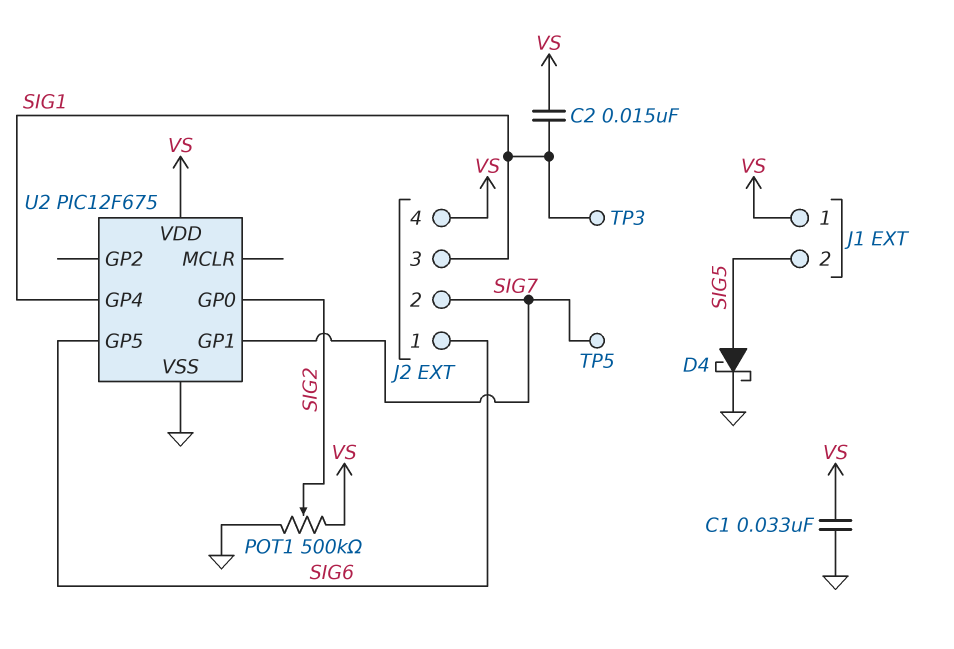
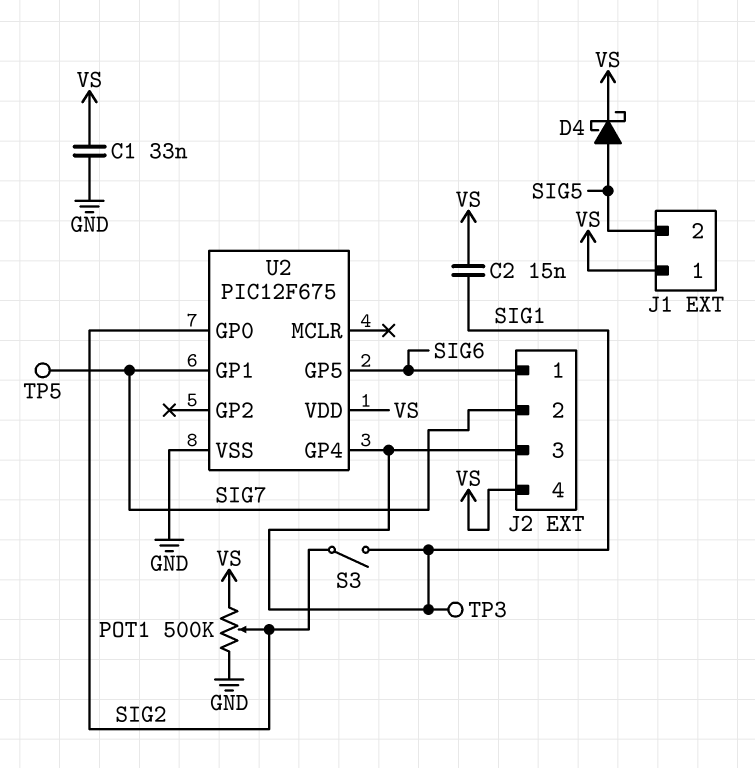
D4: schottky (A SIG5, K GND) -> schottky (A SIG5, K VS)
S3: none -> switch (SIG1, SIG2)

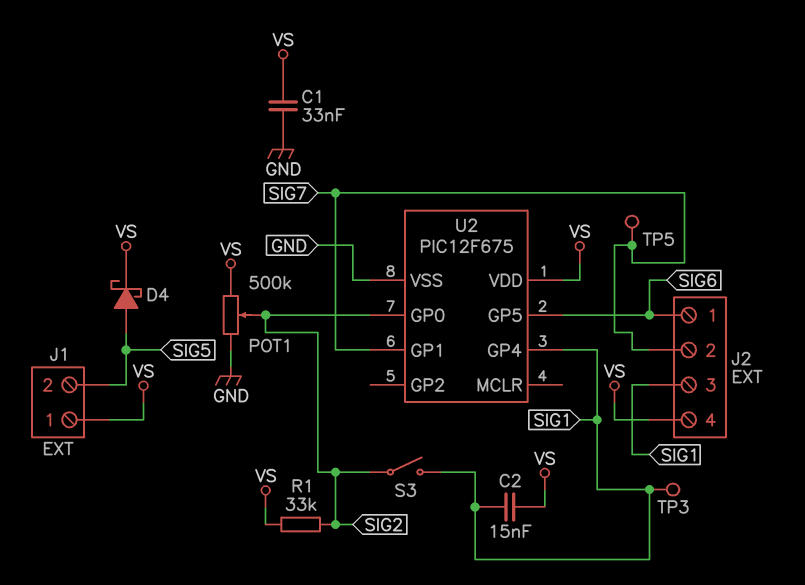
R1: none -> 33k (SIG2, VS)

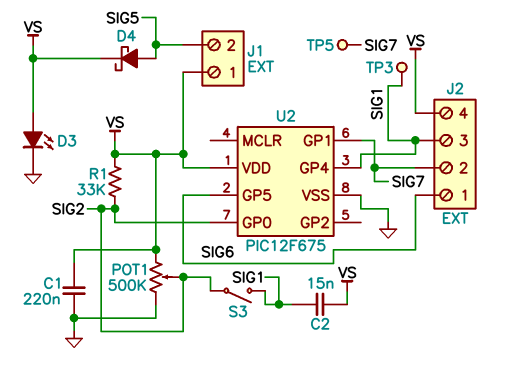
C1: 33nF (GND, VS) -> 220nF (GND, VS)
D3: none -> LED (A VS, K GND)

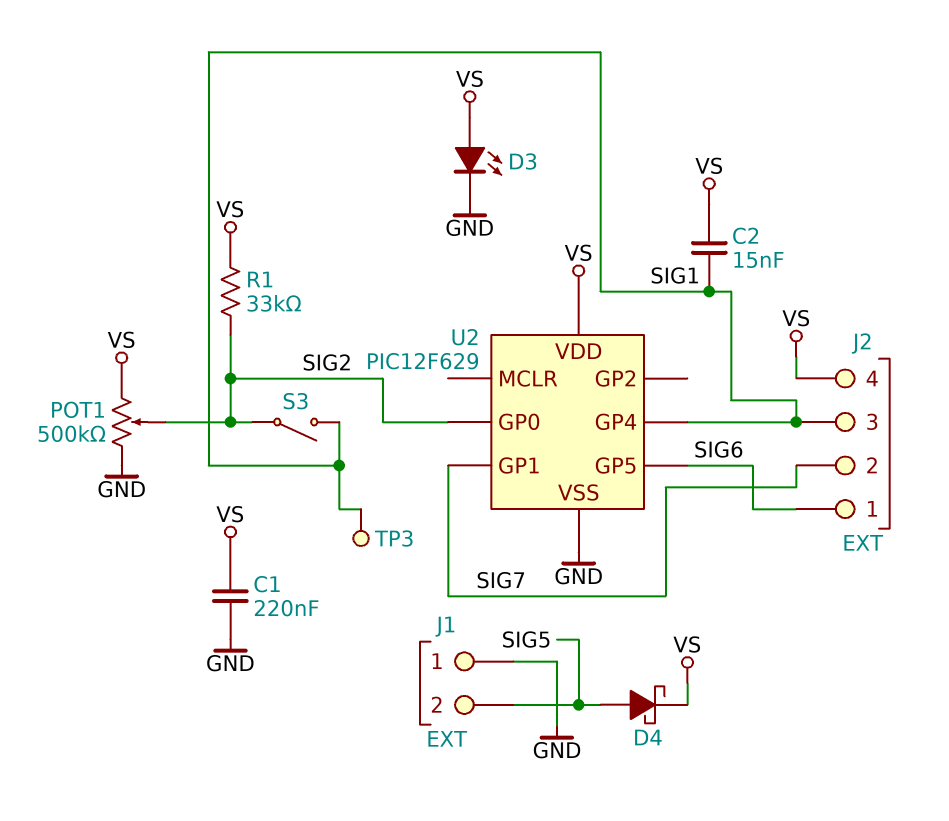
J1 pin 1: VS -> GND
TP5: test point (SIG7) -> none
U2: PIC12F675 -> PIC12F629

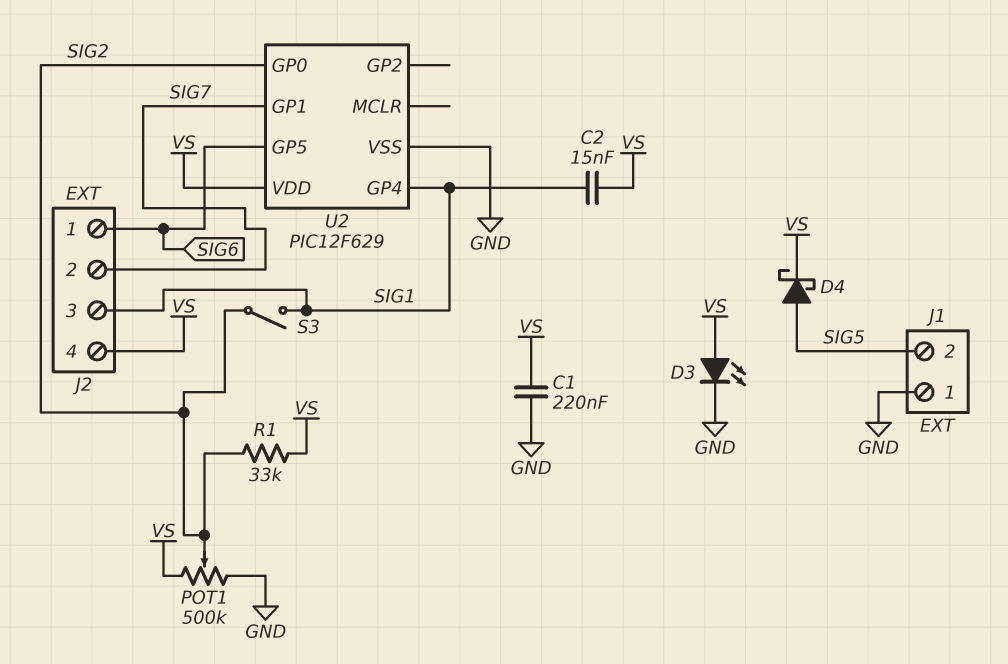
TP3: test point (SIG1) -> none

